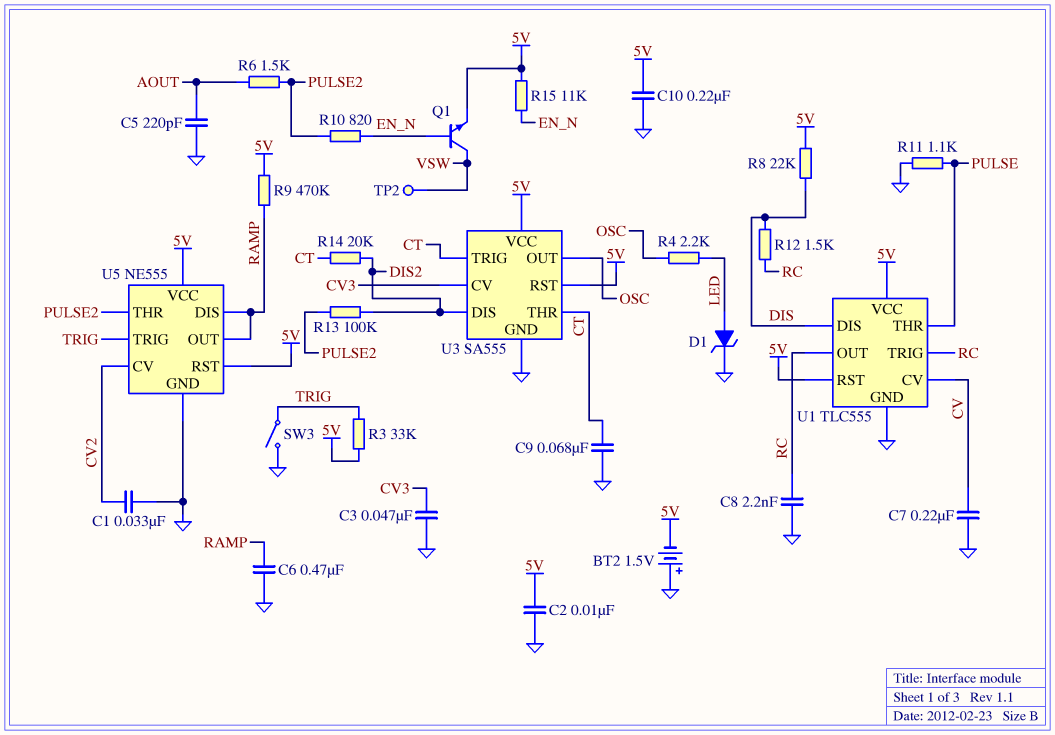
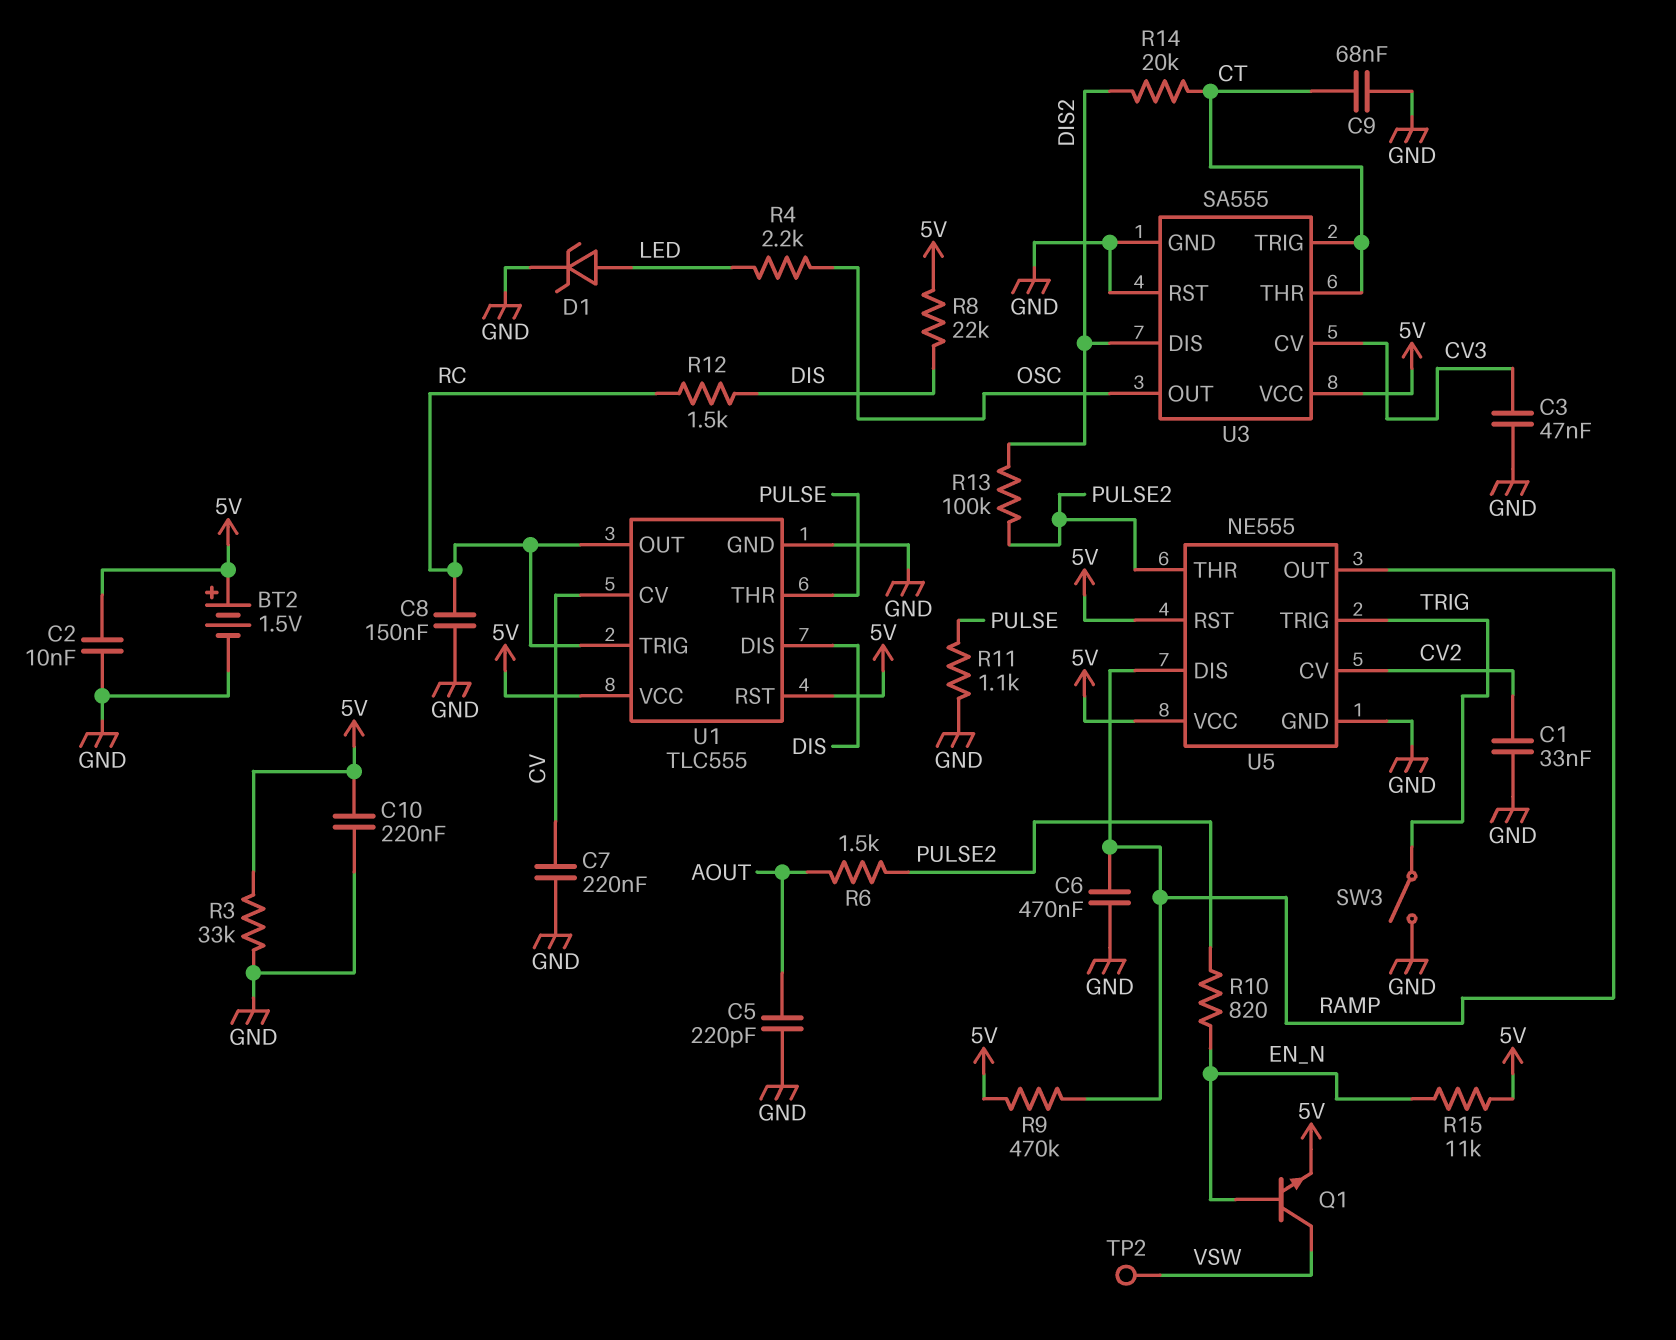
BT2: 1.5V (plus GND, minus 5V) -> 1.5V (plus 5V, minus GND)
C8: 2.2nF (GND, RC) -> 150nF (GND, RC)
R3: 33k (5V, TRIG) -> 33k (5V, GND)
U3 pin RST: 5V -> GND

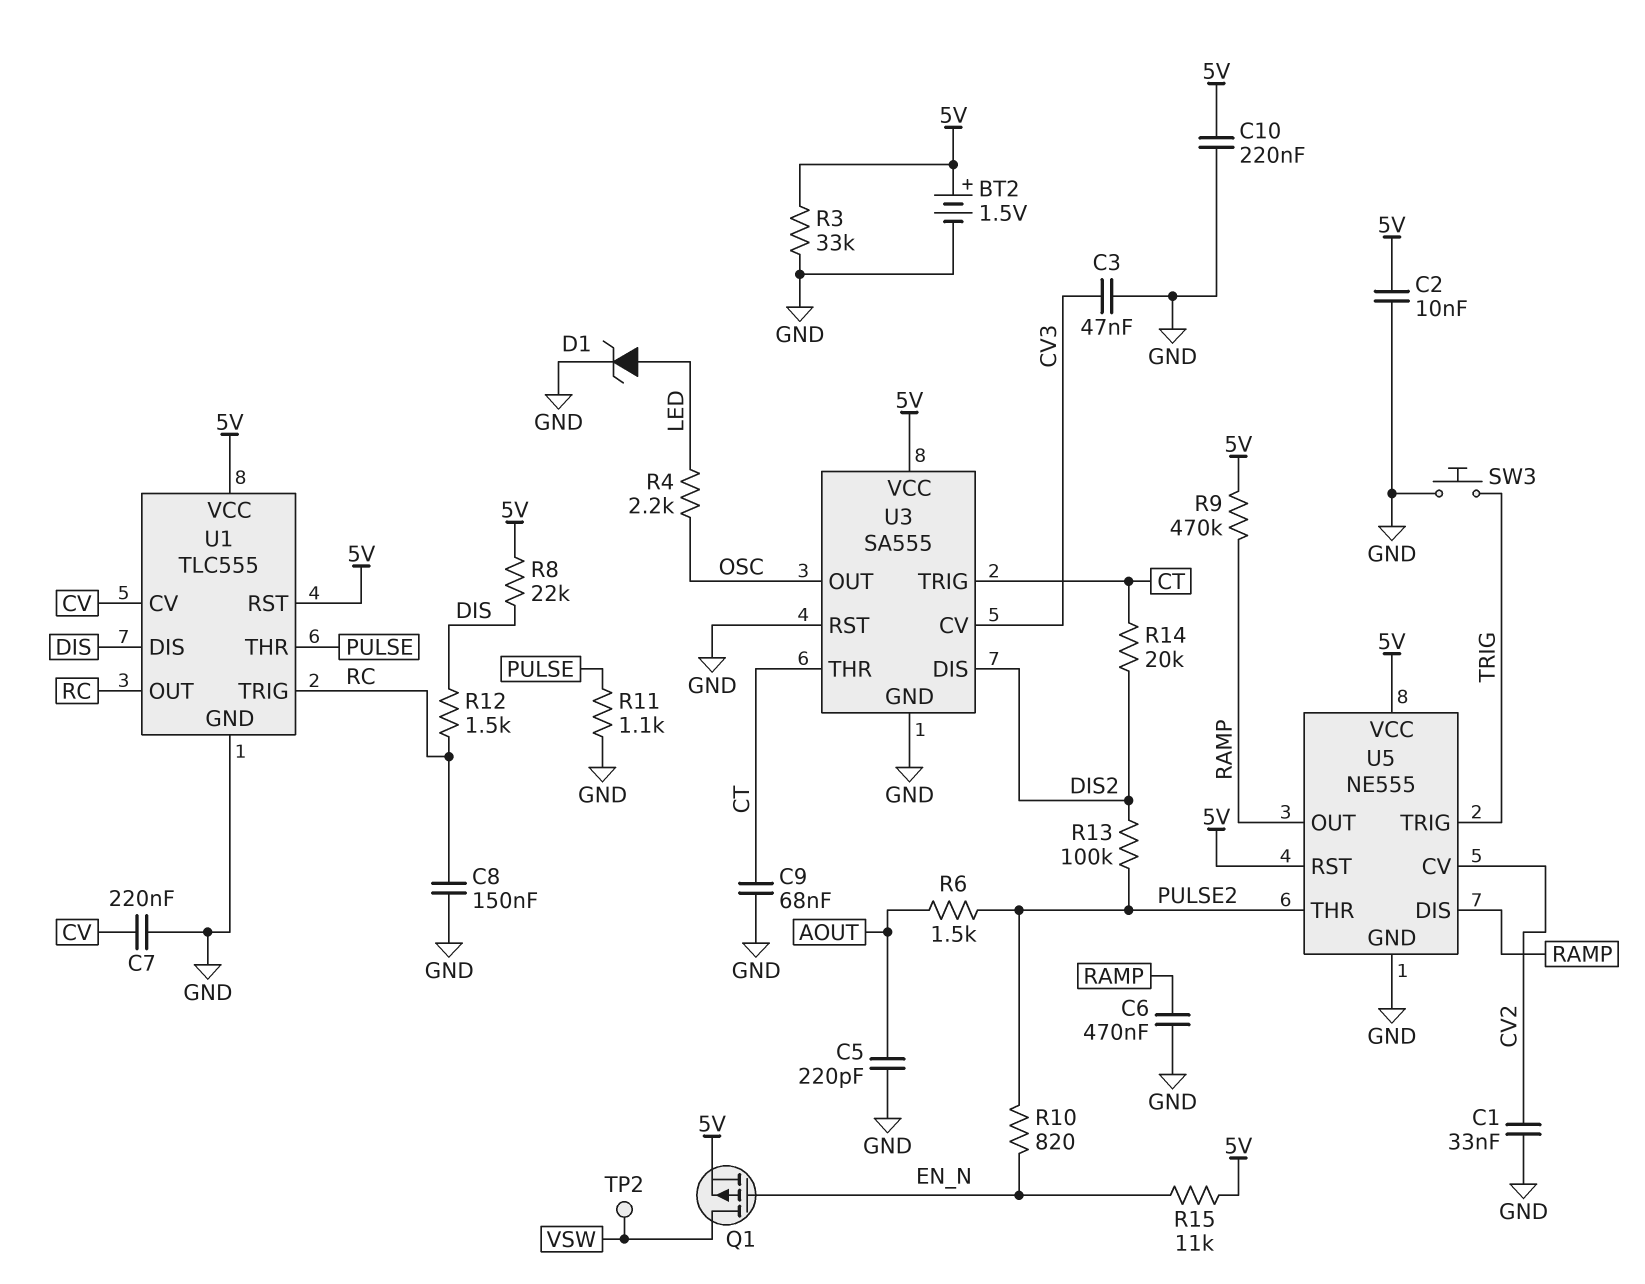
Q1: NPN (B EN_N, C VSW, E 5V) -> PMOS (G EN_N, D VSW, S 5V)
SW3: switch (GND, TRIG) -> button (GND, TRIG)

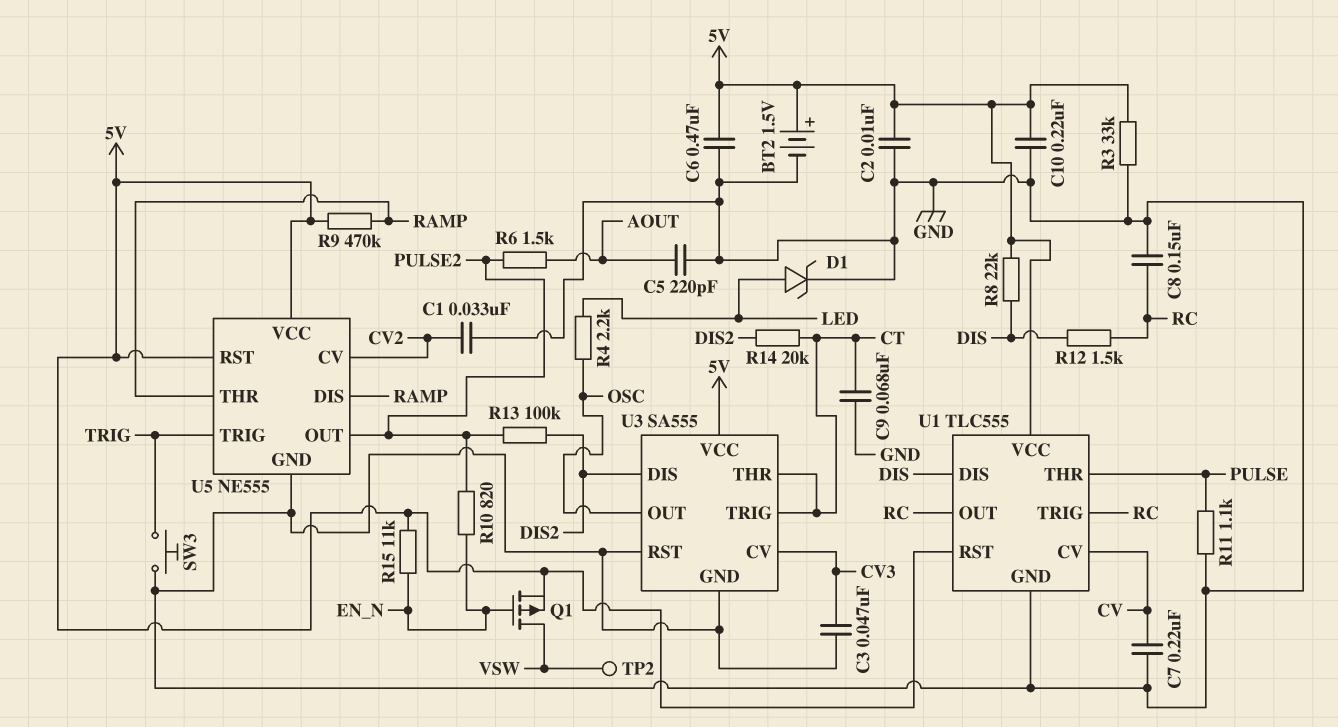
C6: 470nF (GND, RAMP) -> 470nF (5V, GND)
U5 pin OUT: RAMP -> PULSE2
U5 pin THR: PULSE2 -> RAMP

